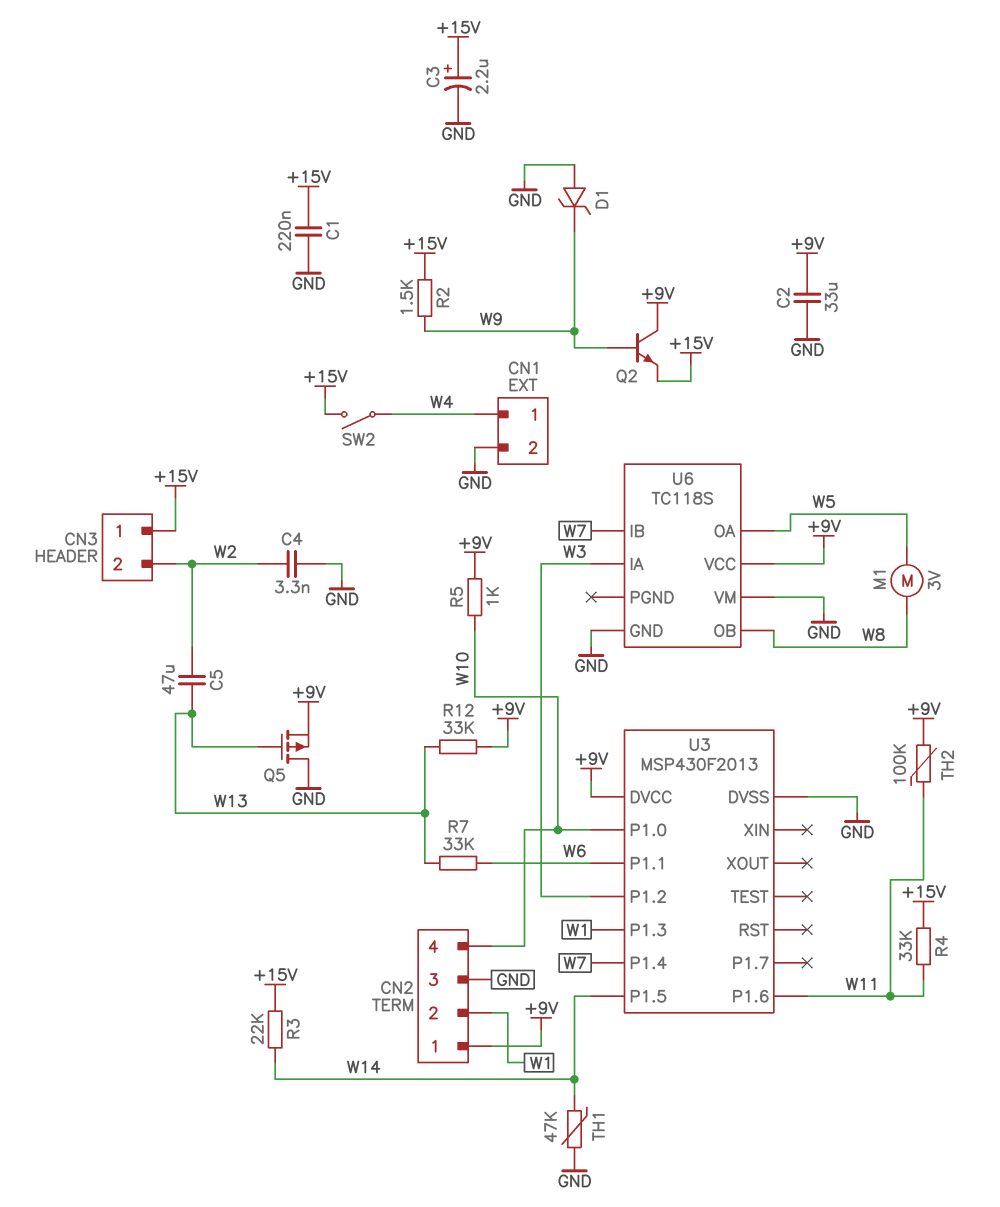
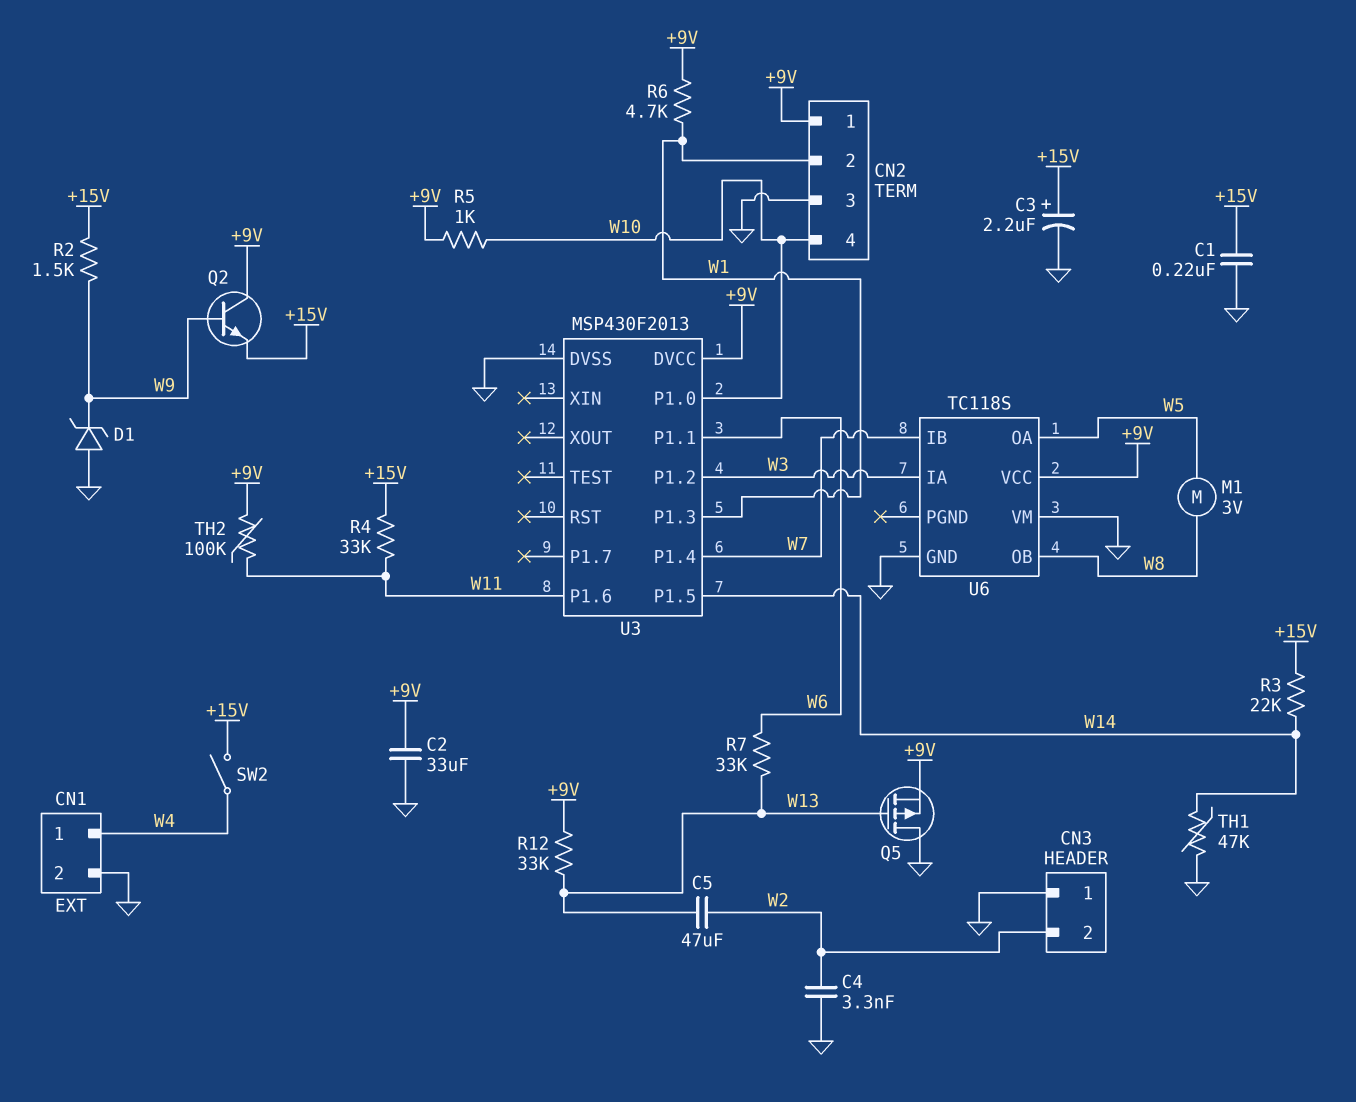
CN3 pin 1: +15V -> GND
R6: none -> 4.7k (+9V, W1)

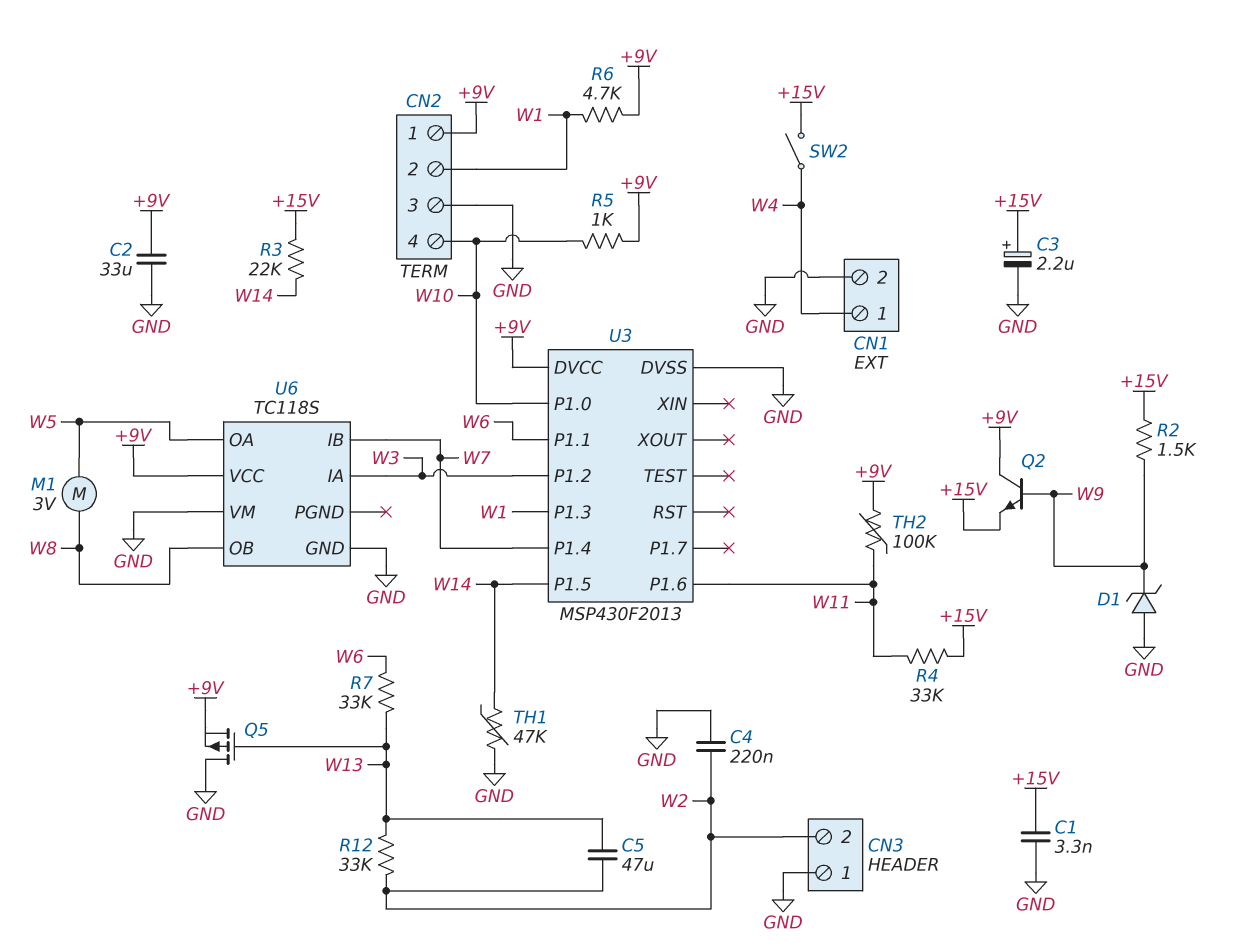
C1: 220nF (+15V, GND) -> 3.3nF (+15V, GND)
C4: 3.3nF (GND, W2) -> 220nF (GND, W2)
R12: 33k (+9V, W13) -> 33k (W2, W13)

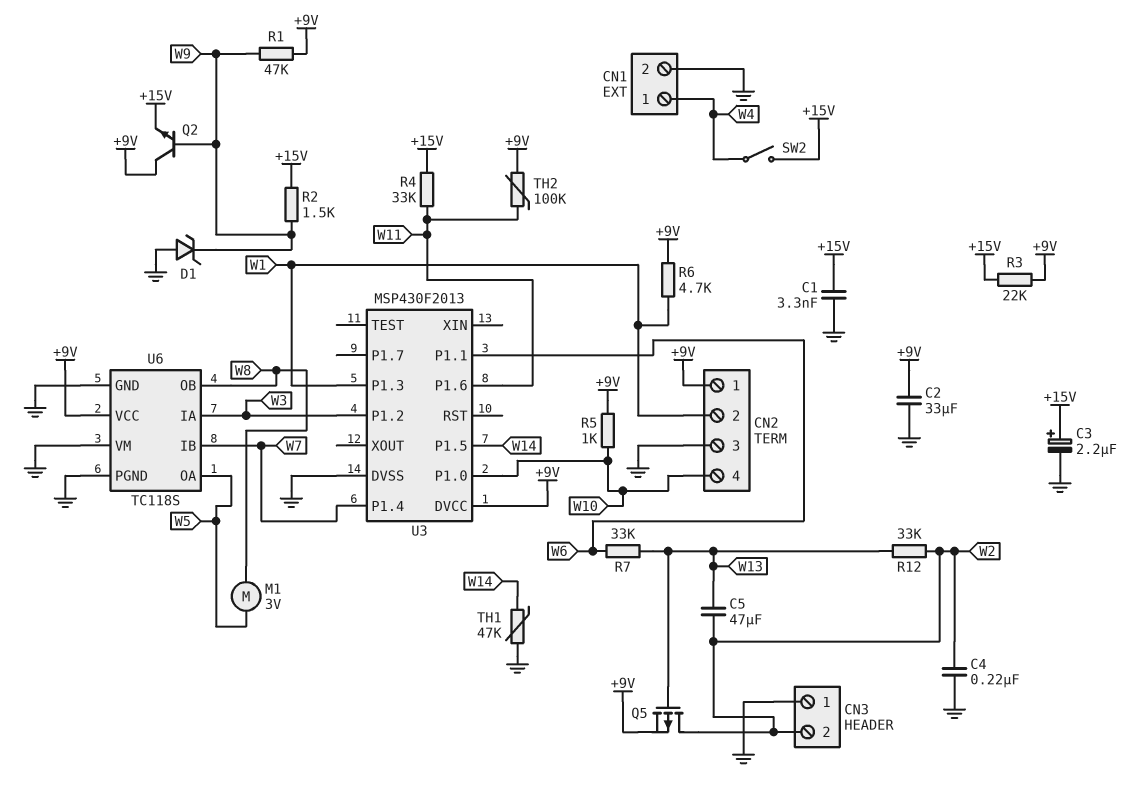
Q5: PMOS (G W13, D GND, S +9V) -> PMOS (G W13, D W2, S +9V)
R1: none -> 47k (+9V, W9)
R3: 22k (+15V, W14) -> 22k (+9V, +15V)
U6 pin PGND: none -> GND

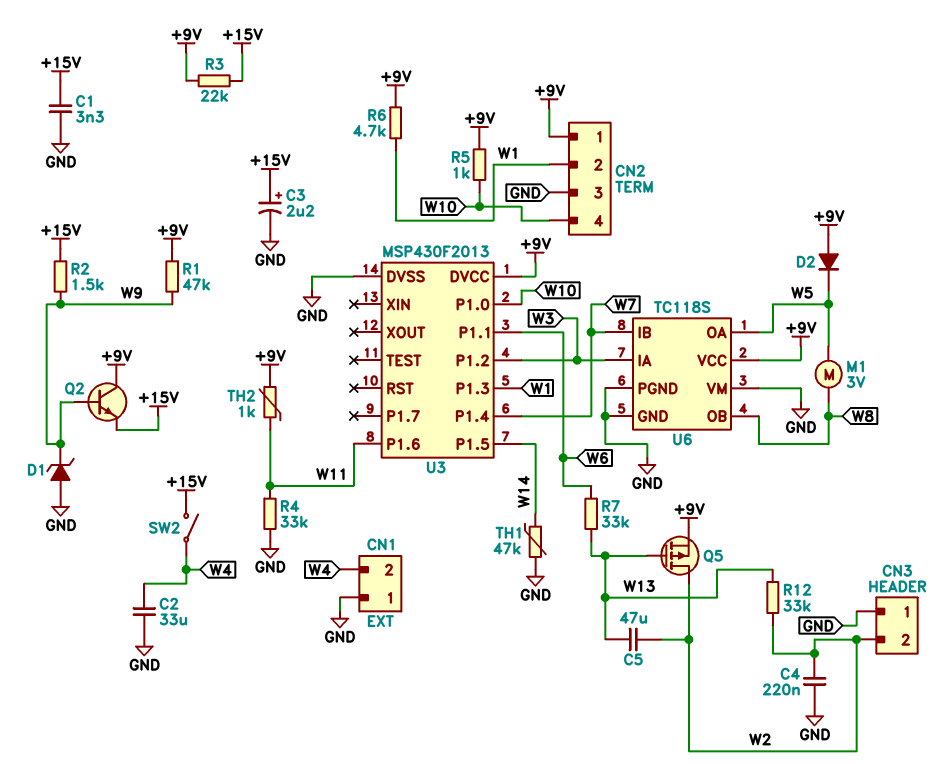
C2: 33uF (+9V, GND) -> 33uF (GND, W4)
CN1 pin 1: W4 -> GND
CN1 pin 2: GND -> W4
D2: none -> diode (A +9V, K W5)
R4: 33k (+15V, W11) -> 33k (GND, W11)
TH2: 100k (+9V, W11) -> 1k (+9V, W11)

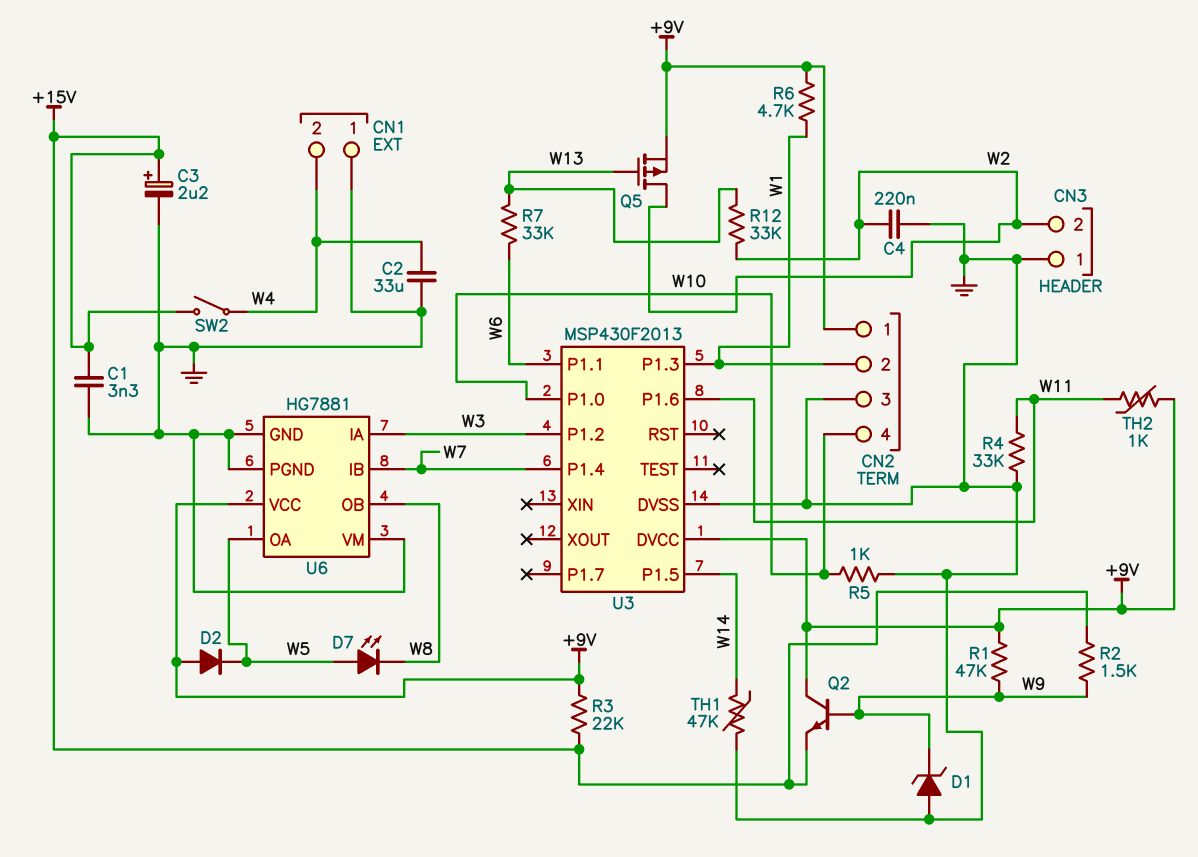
C5: 47uF (W2, W13) -> none
D7: none -> LED (A W5, K W8)
M1: motor 3V (W5, W8) -> none
R5: 1k (+9V, W10) -> 1k (GND, W10)
U6: TC118S -> HG7881

